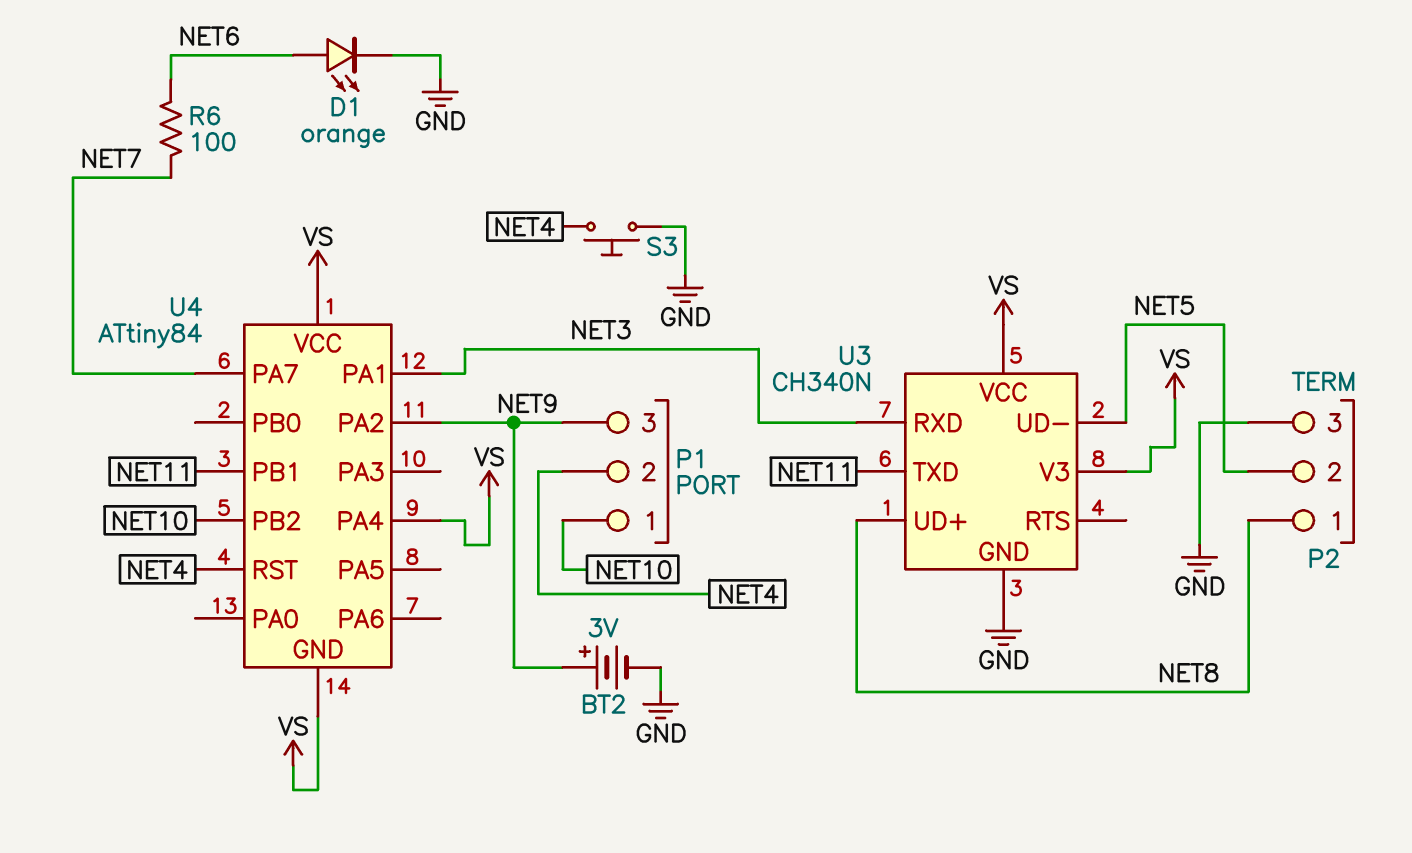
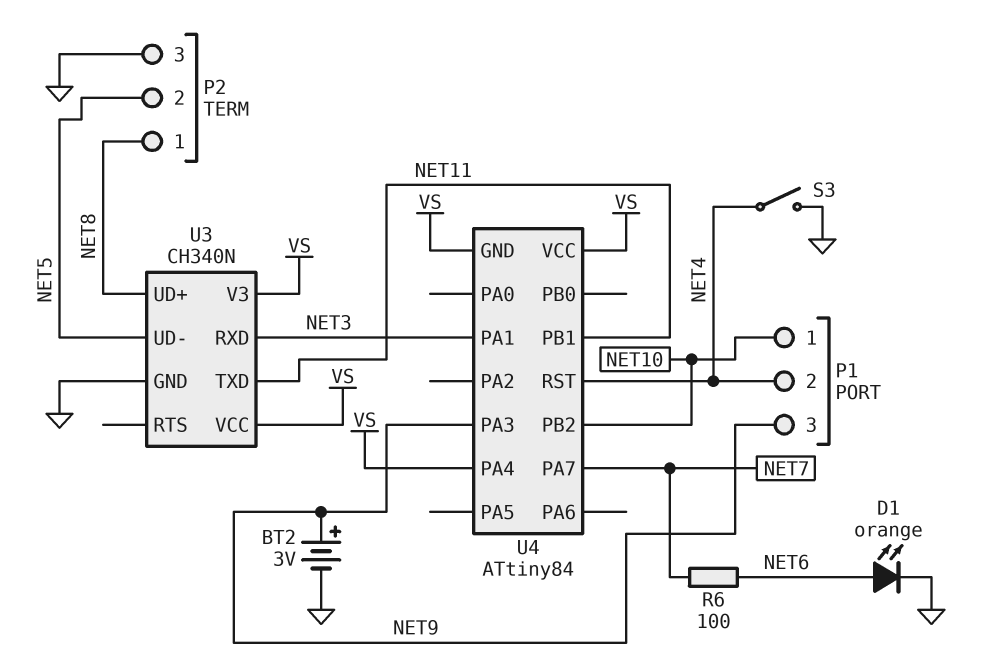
S3: button (GND, NET4) -> switch (GND, NET4)
U4 pin PA2: NET9 -> none
U4 pin PA3: none -> NET9

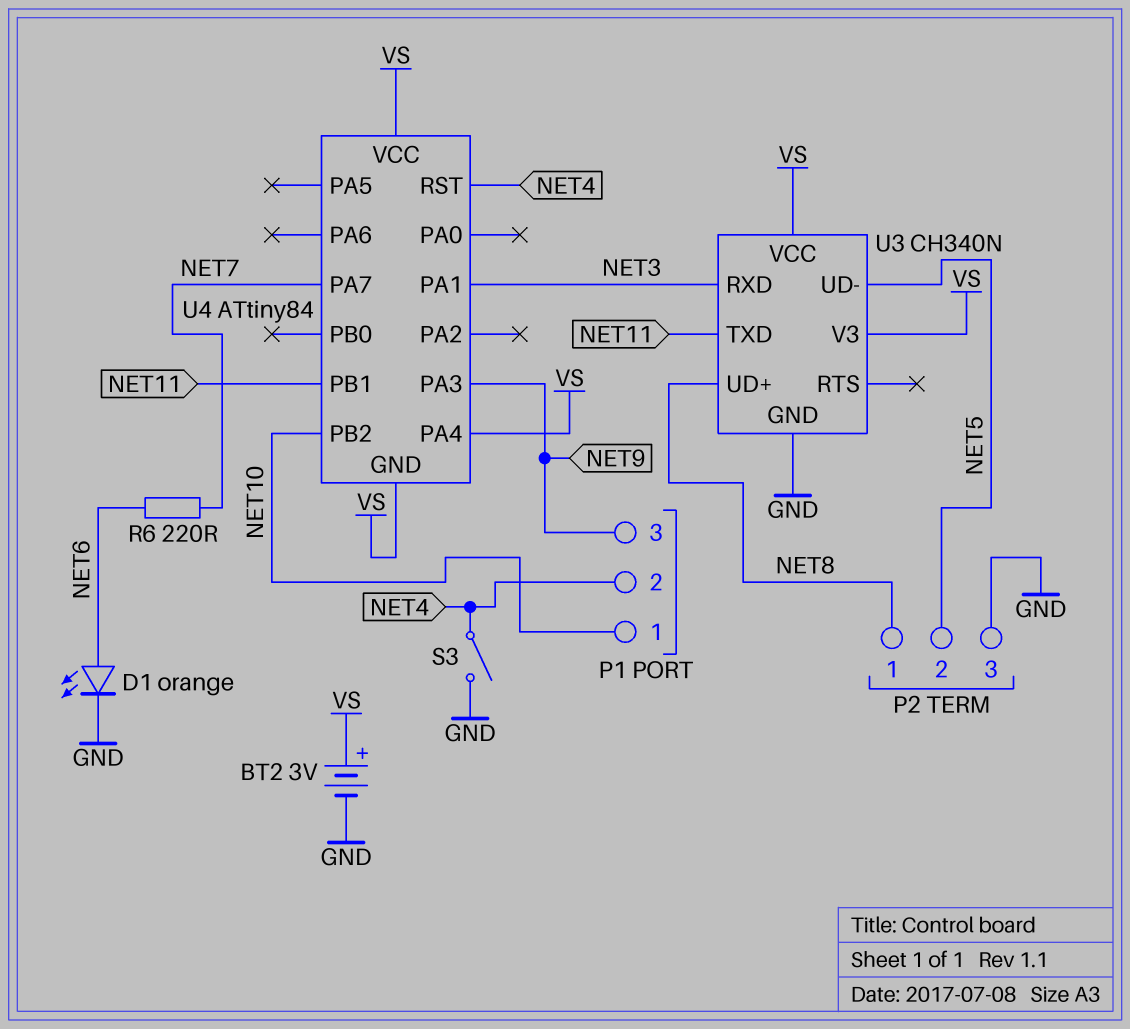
BT2: 3V (plus NET9, minus GND) -> 3V (plus VS, minus GND)
R6: 100 (NET6, NET7) -> 220 (NET6, NET7)

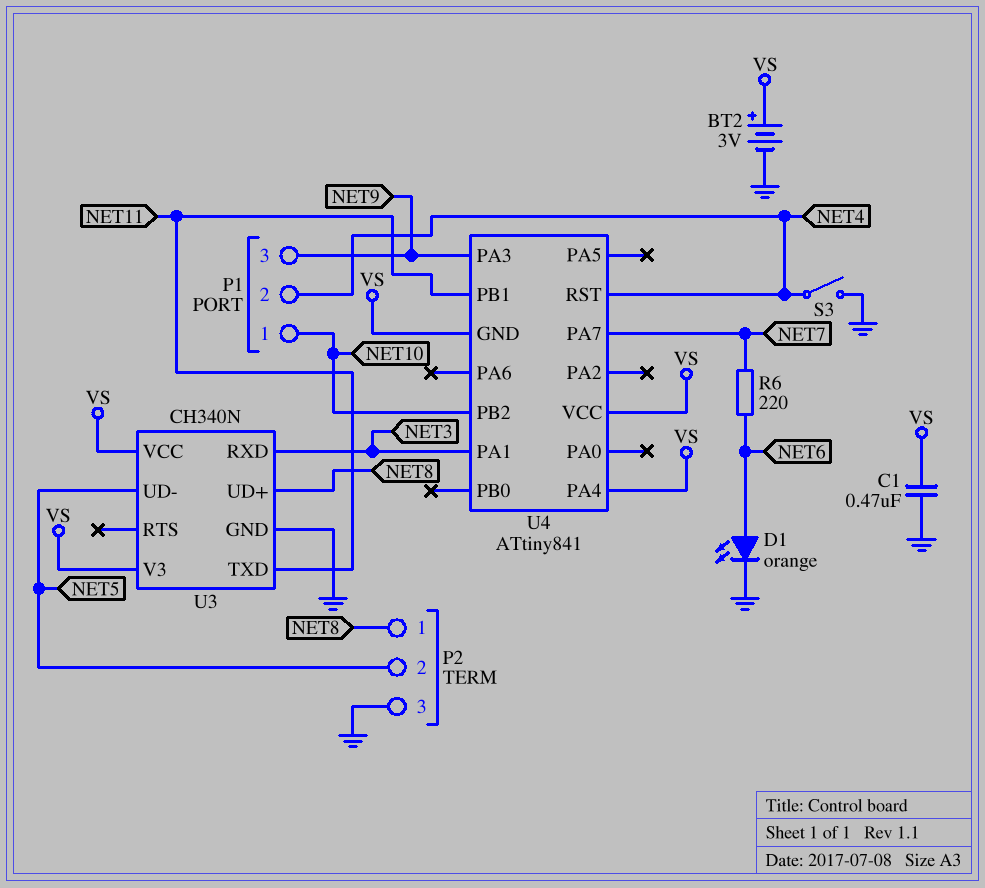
C1: none -> 470nF (GND, VS)
U4: ATtiny84 -> ATtiny841

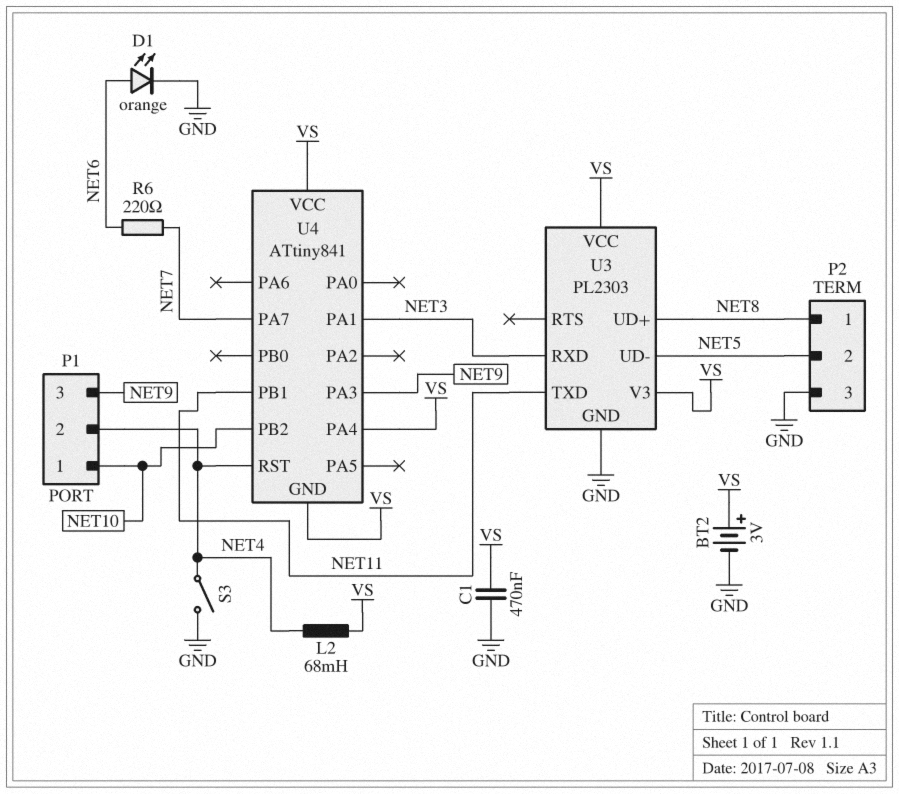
L2: none -> 68mH (NET4, VS)
U3: CH340N -> PL2303

